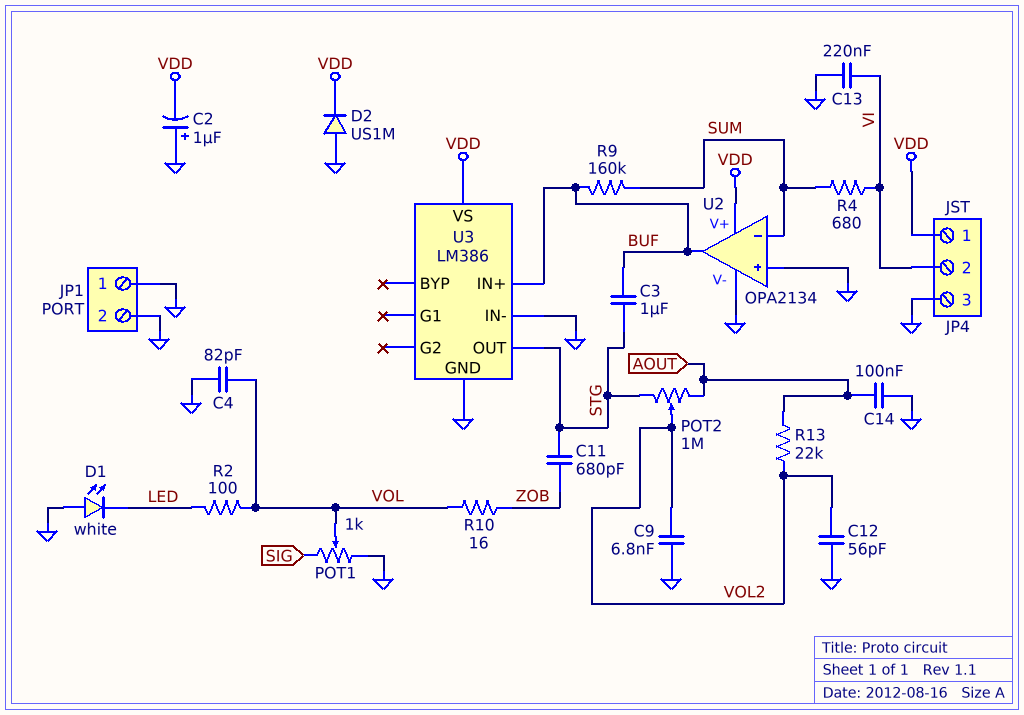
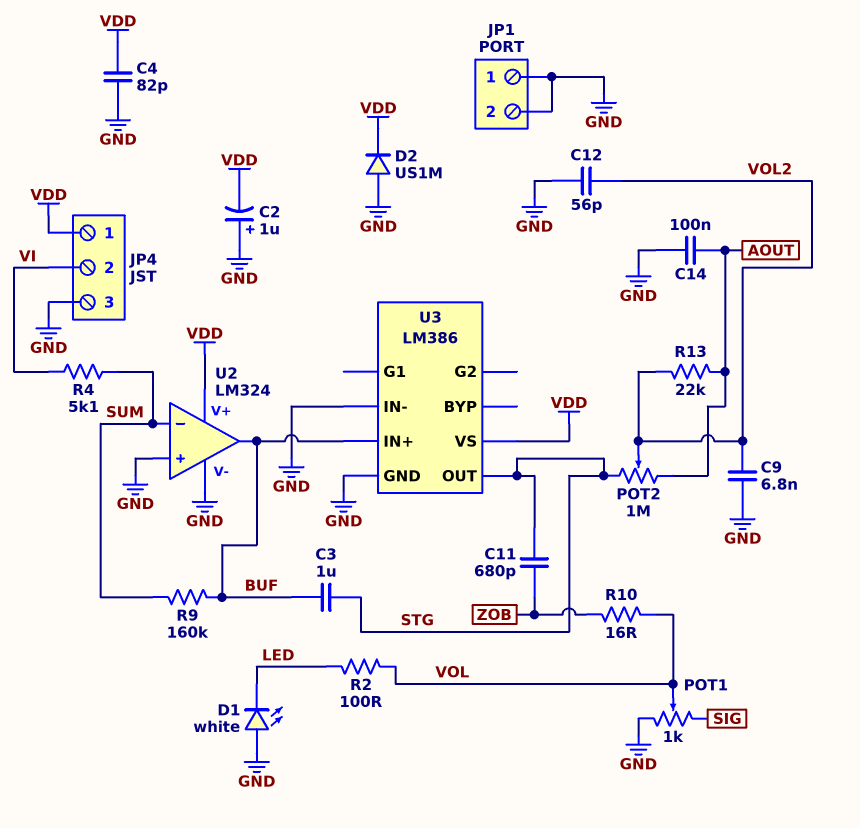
C4: 82pF (GND, VOL) -> 82pF (GND, VDD)
C13: 220nF (GND, VI) -> none
R4: 680 (SUM, VI) -> 5.1k (SUM, VI)
U2: OPA2134 -> LM324

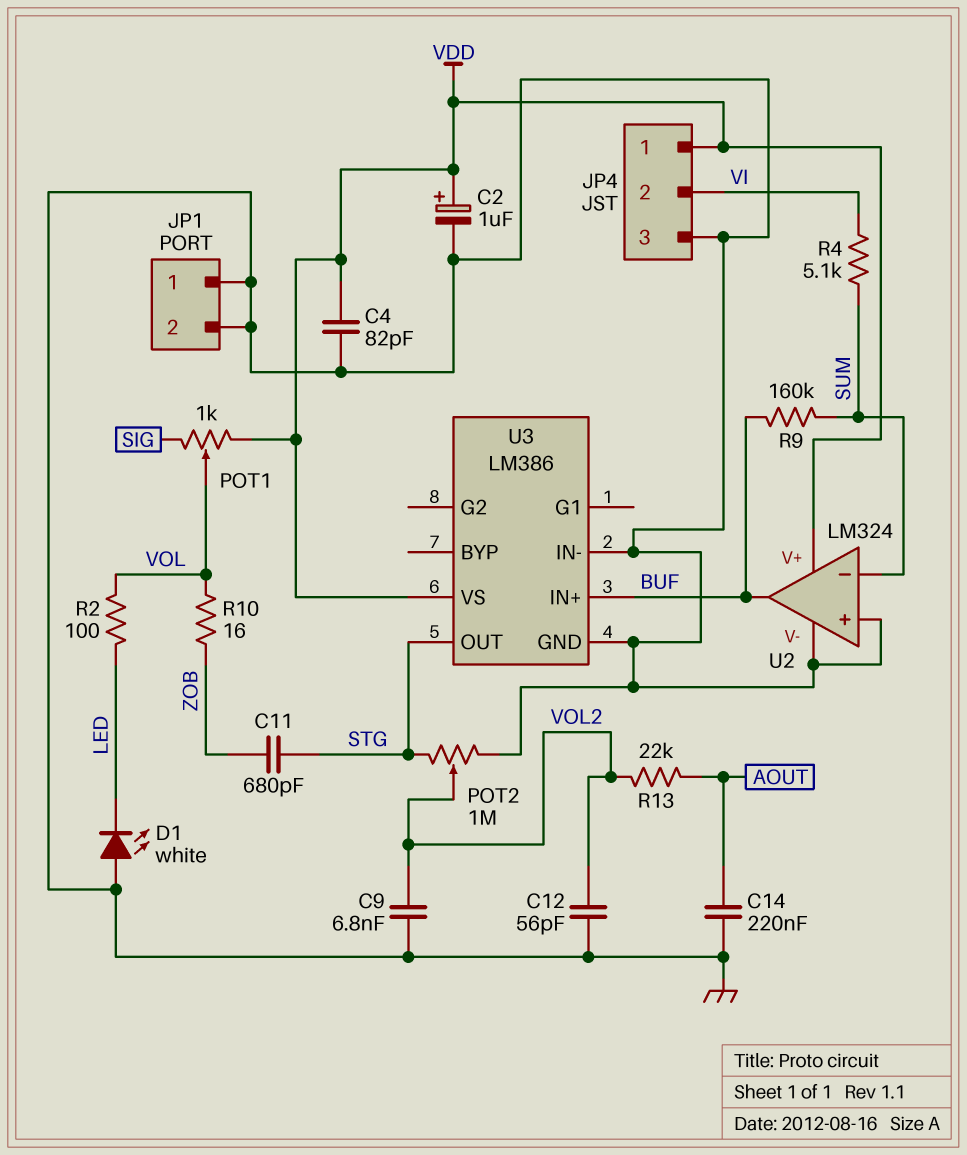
C2: 1uF (plus GND, minus VDD) -> 1uF (plus VDD, minus GND)
C3: 1uF (BUF, STG) -> none
C14: 100nF (AOUT, GND) -> 220nF (AOUT, GND)
D2: diode US1M (A GND, K VDD) -> none
POT1: 1k (GND, SIG, wiper VOL) -> 1k (SIG, VDD, wiper VOL)
POT2: 1M (AOUT, STG, wiper VOL2) -> 1M (GND, STG, wiper VOL2)

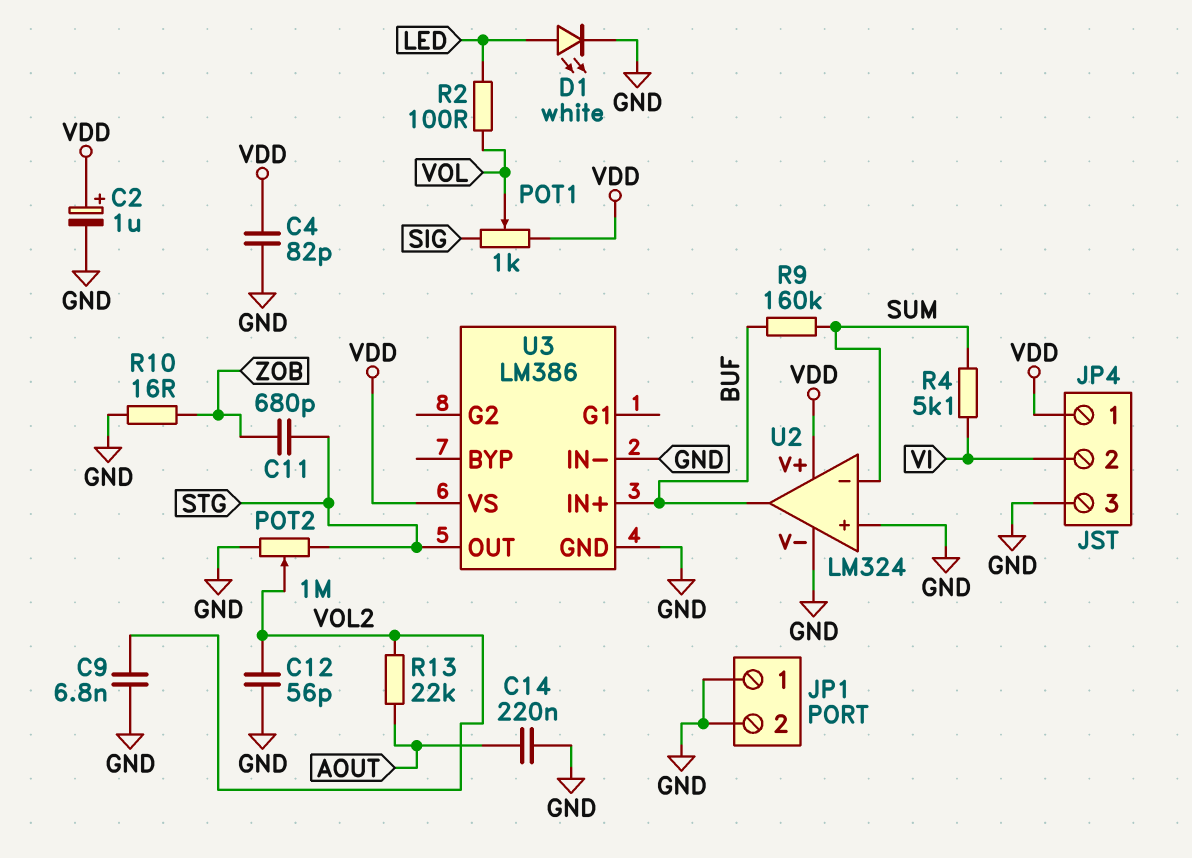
D1: LED white (A GND, K LED) -> LED white (A LED, K GND)
R10: 16 (VOL, ZOB) -> 16 (GND, ZOB)

